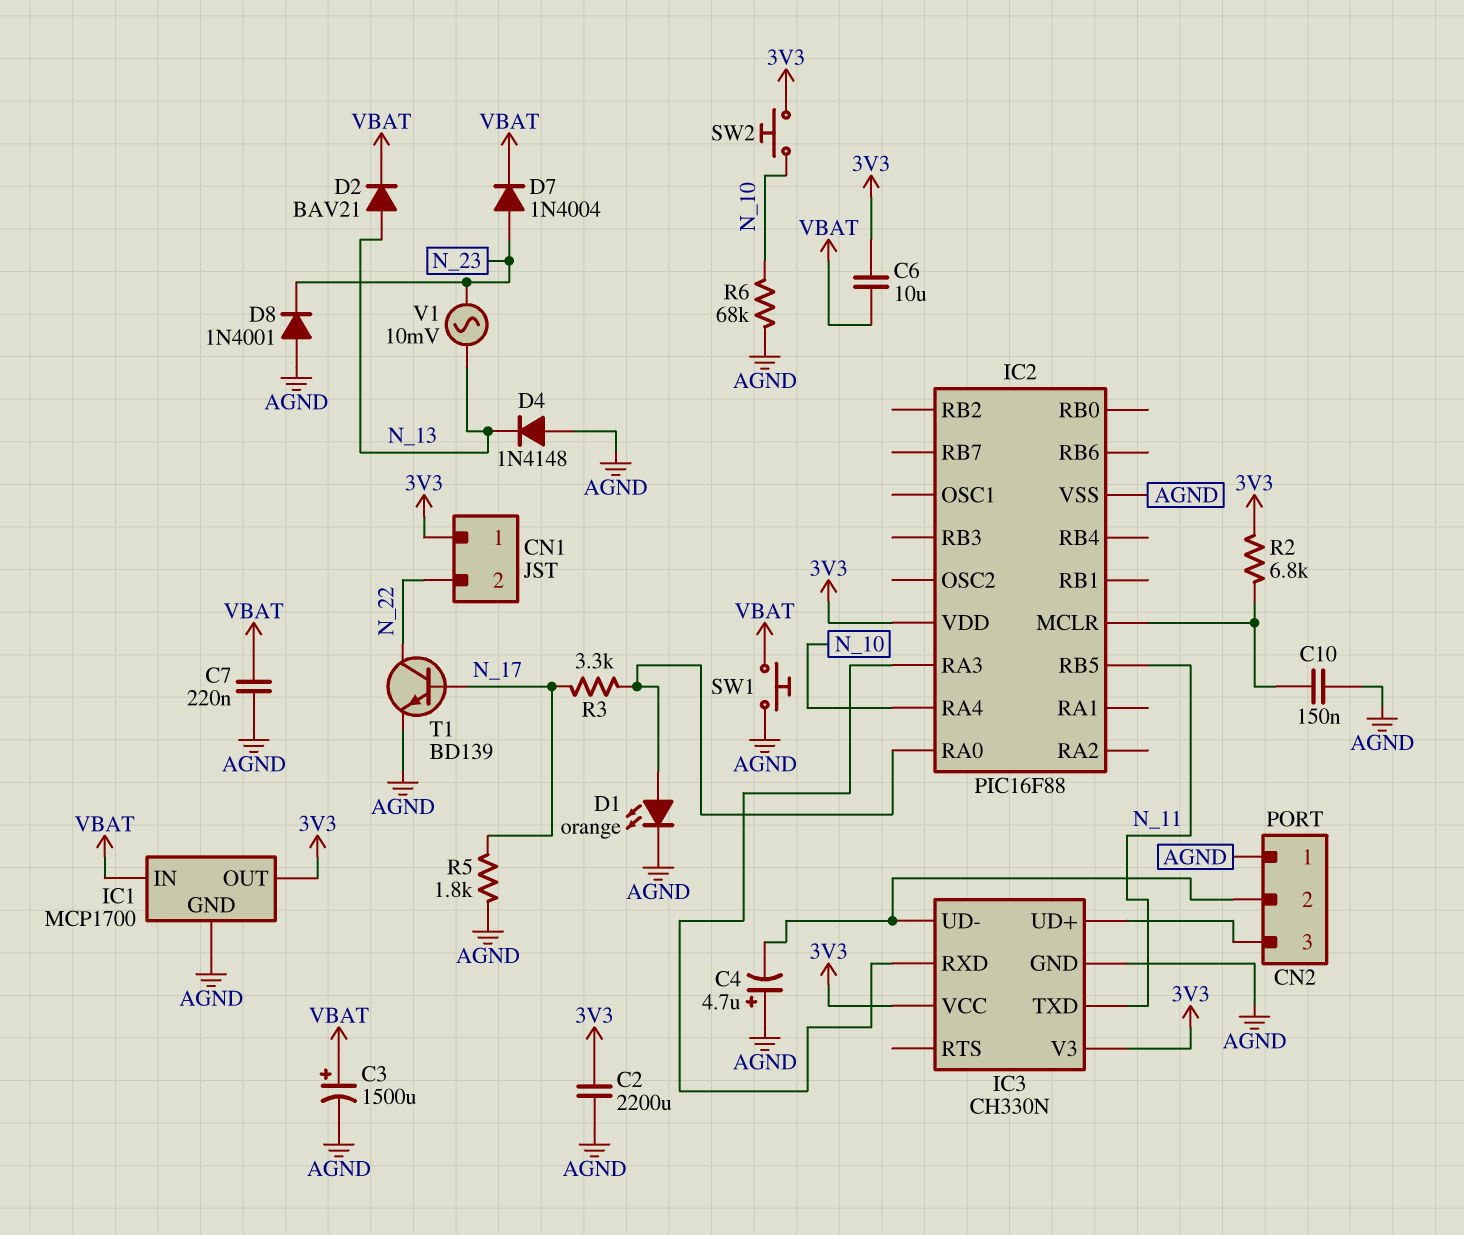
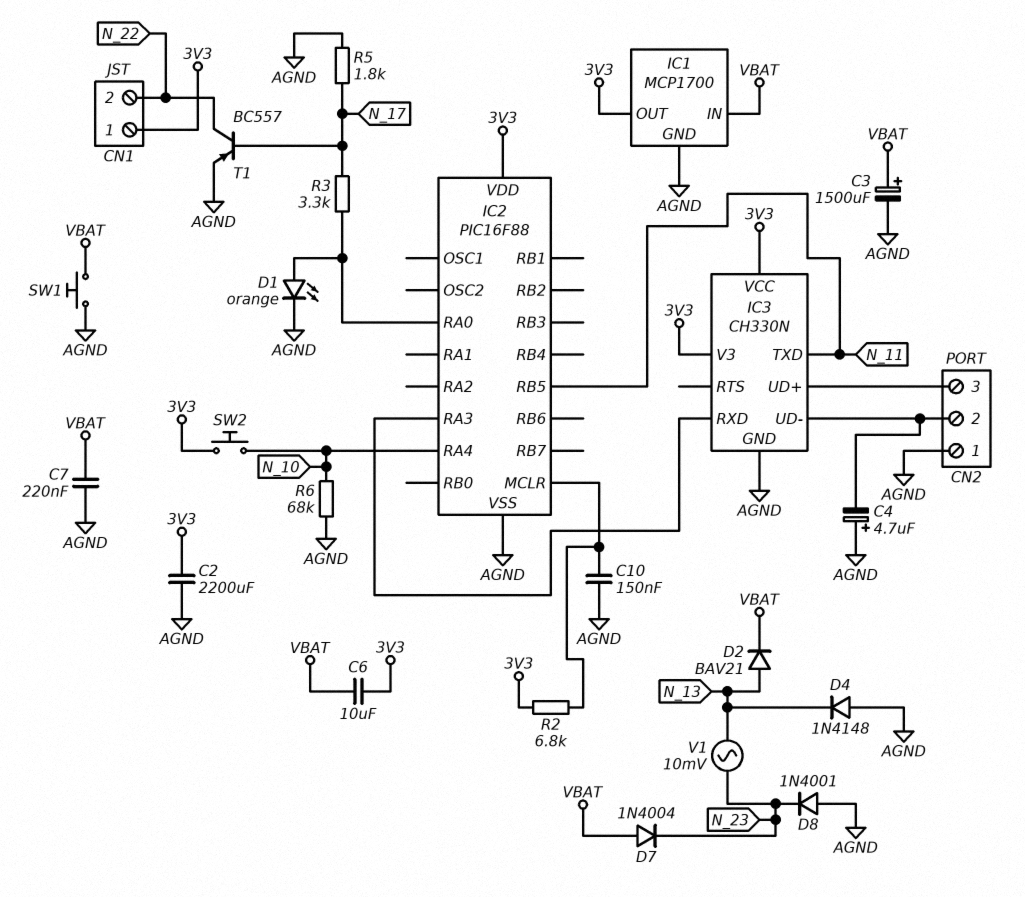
D7: diode 1N4004 (A N_23, K VBAT) -> diode 1N4004 (A VBAT, K N_23)
T1: NPN BD139 (B N_17, C N_22, E AGND) -> PNP BC557 (B N_17, C N_22, E AGND)

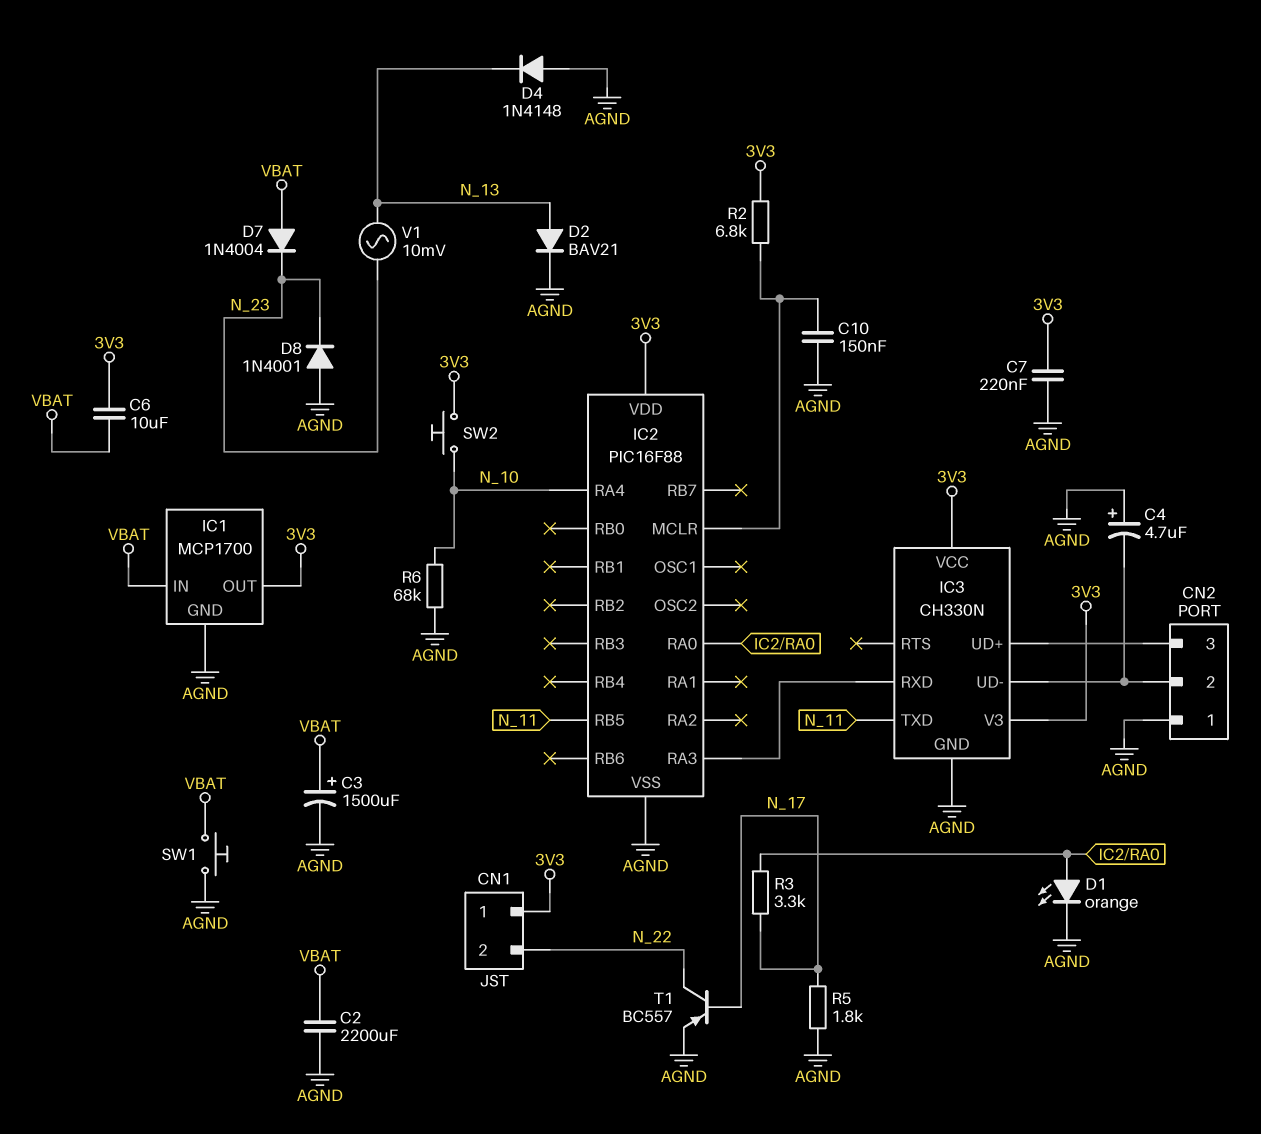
C2: 2200uF (3V3, AGND) -> 2200uF (AGND, VBAT)
C7: 220nF (AGND, VBAT) -> 220nF (3V3, AGND)
D2: diode BAV21 (A N_13, K VBAT) -> diode BAV21 (A N_13, K AGND)

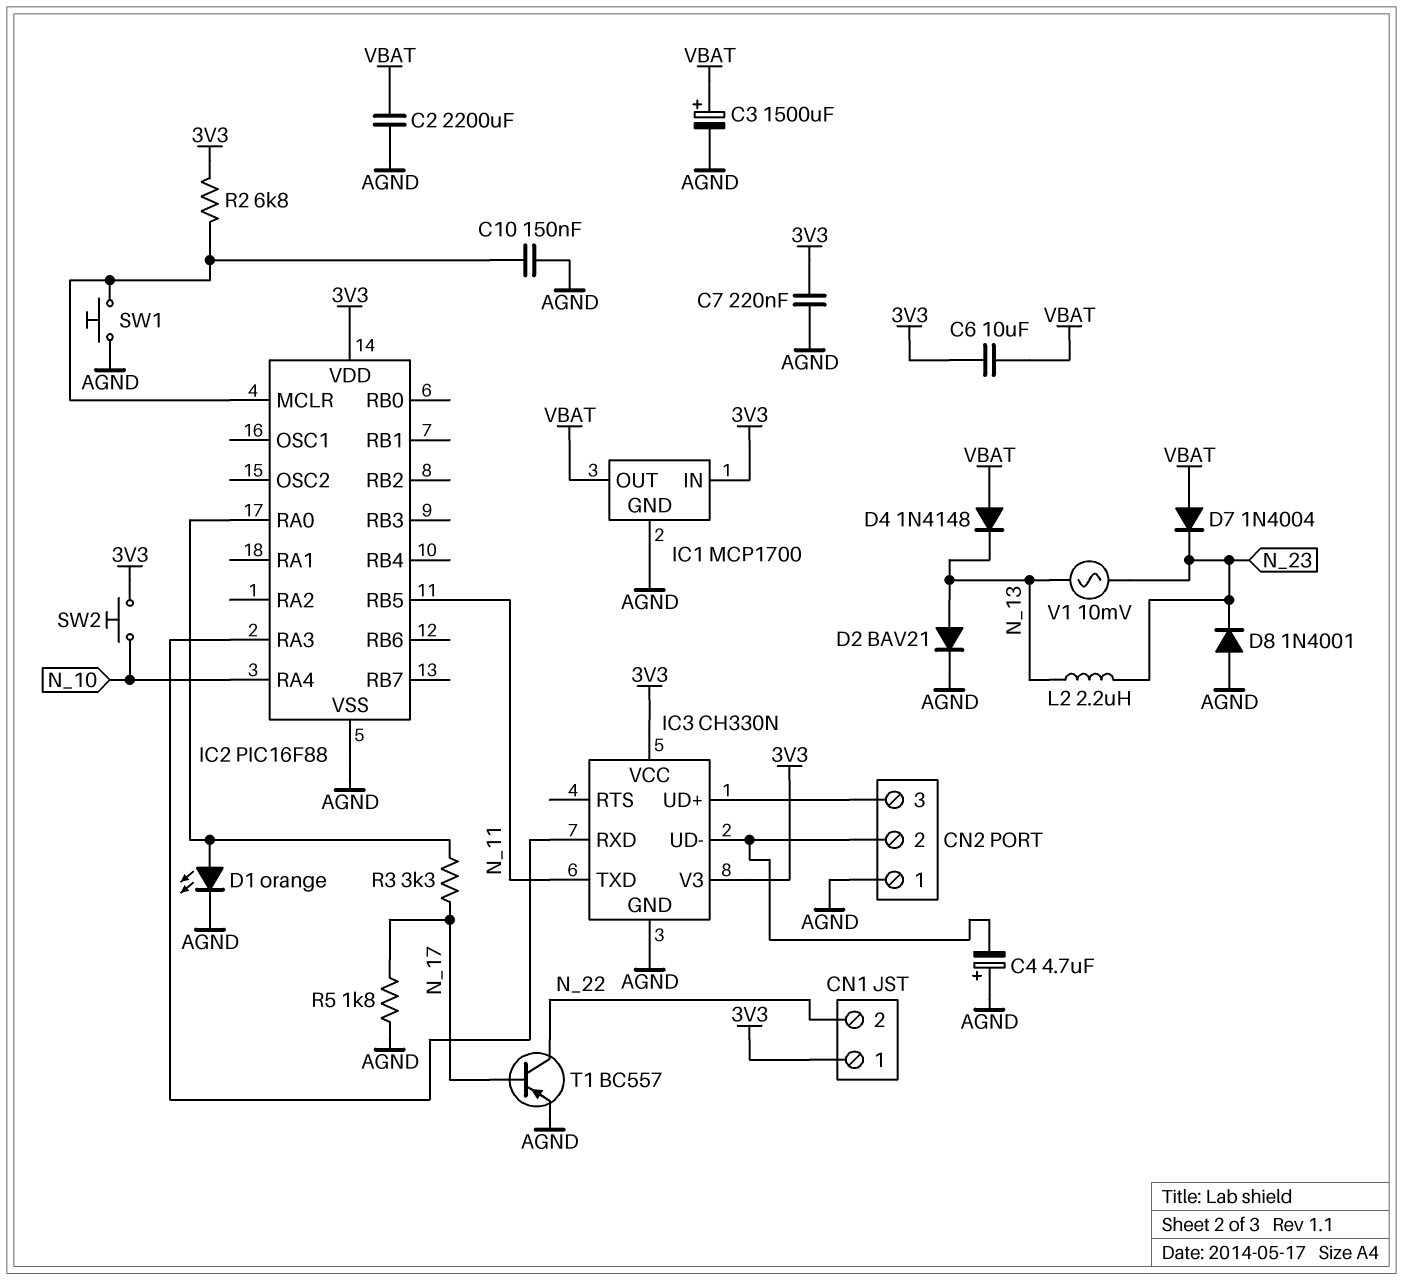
D4: diode 1N4148 (A AGND, K N_13) -> diode 1N4148 (A VBAT, K N_13)
IC1 pin IN: VBAT -> 3V3
IC1 pin OUT: 3V3 -> VBAT
L2: none -> 2.2uH (N_13, N_23)
R6: 68k (AGND, N_10) -> none
SW1: button (AGND, VBAT) -> button (AGND, IC2/MCLR)

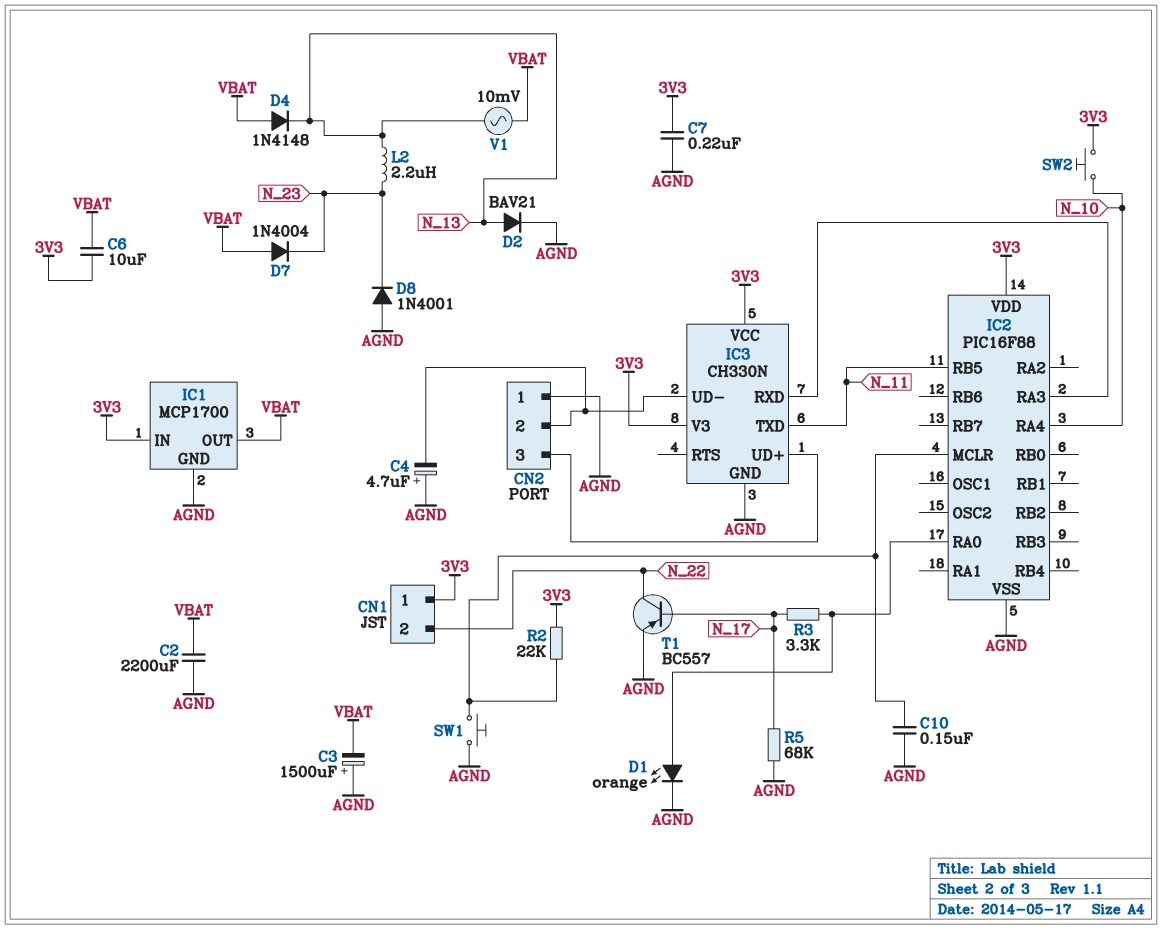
C3: 1500uF (plus VBAT, minus AGND) -> 1500uF (plus AGND, minus VBAT)
R2: 6.8k (3V3, IC2/MCLR) -> 22k (3V3, IC2/MCLR)
R5: 1.8k (AGND, N_17) -> 68k (AGND, N_17)
V1: AC 10mV (N_13, N_23) -> AC 10mV (N_13, VBAT)

